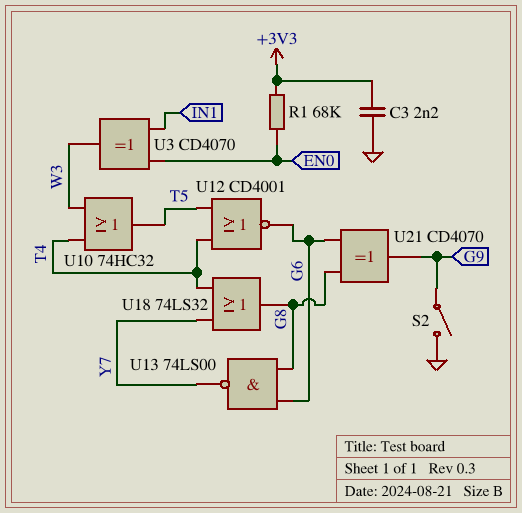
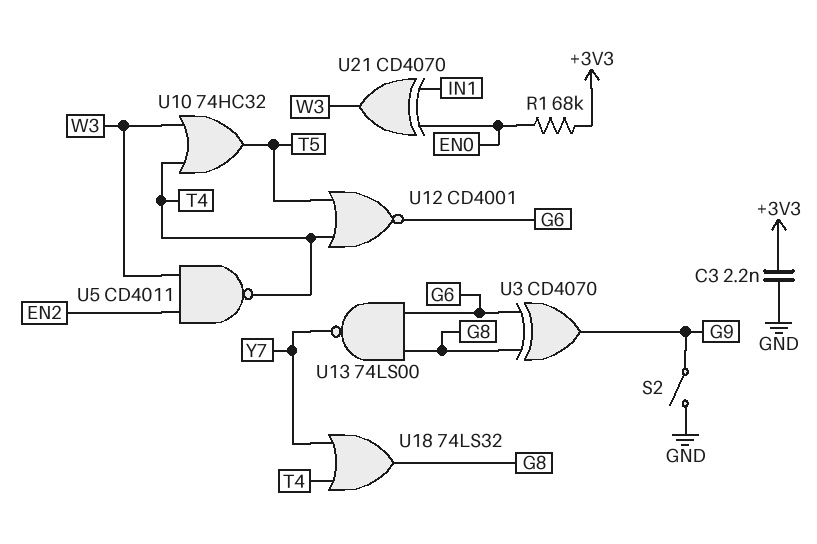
U3: XOR CD4070 (in EN0, in IN1, out W3) -> XOR CD4070 (in G6, in G8, out G9)
U5: none -> NAND CD4011 (in EN2, in W3, out T4)
U21: XOR CD4070 (in G6, in G8, out G9) -> XOR CD4070 (in EN0, in IN1, out W3)

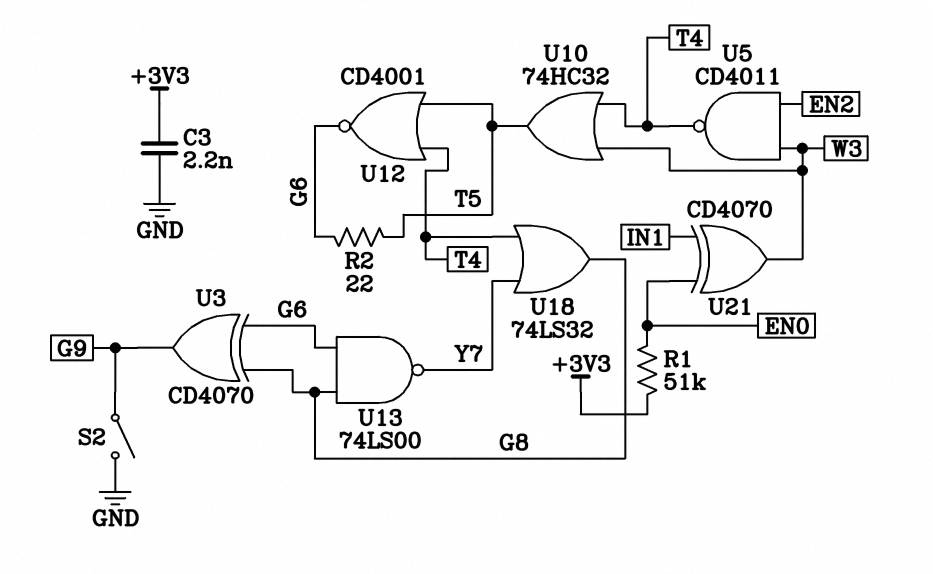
R1: 68k (+3V3, EN0) -> 51k (+3V3, EN0)
R2: none -> 22 (G6, T5)

